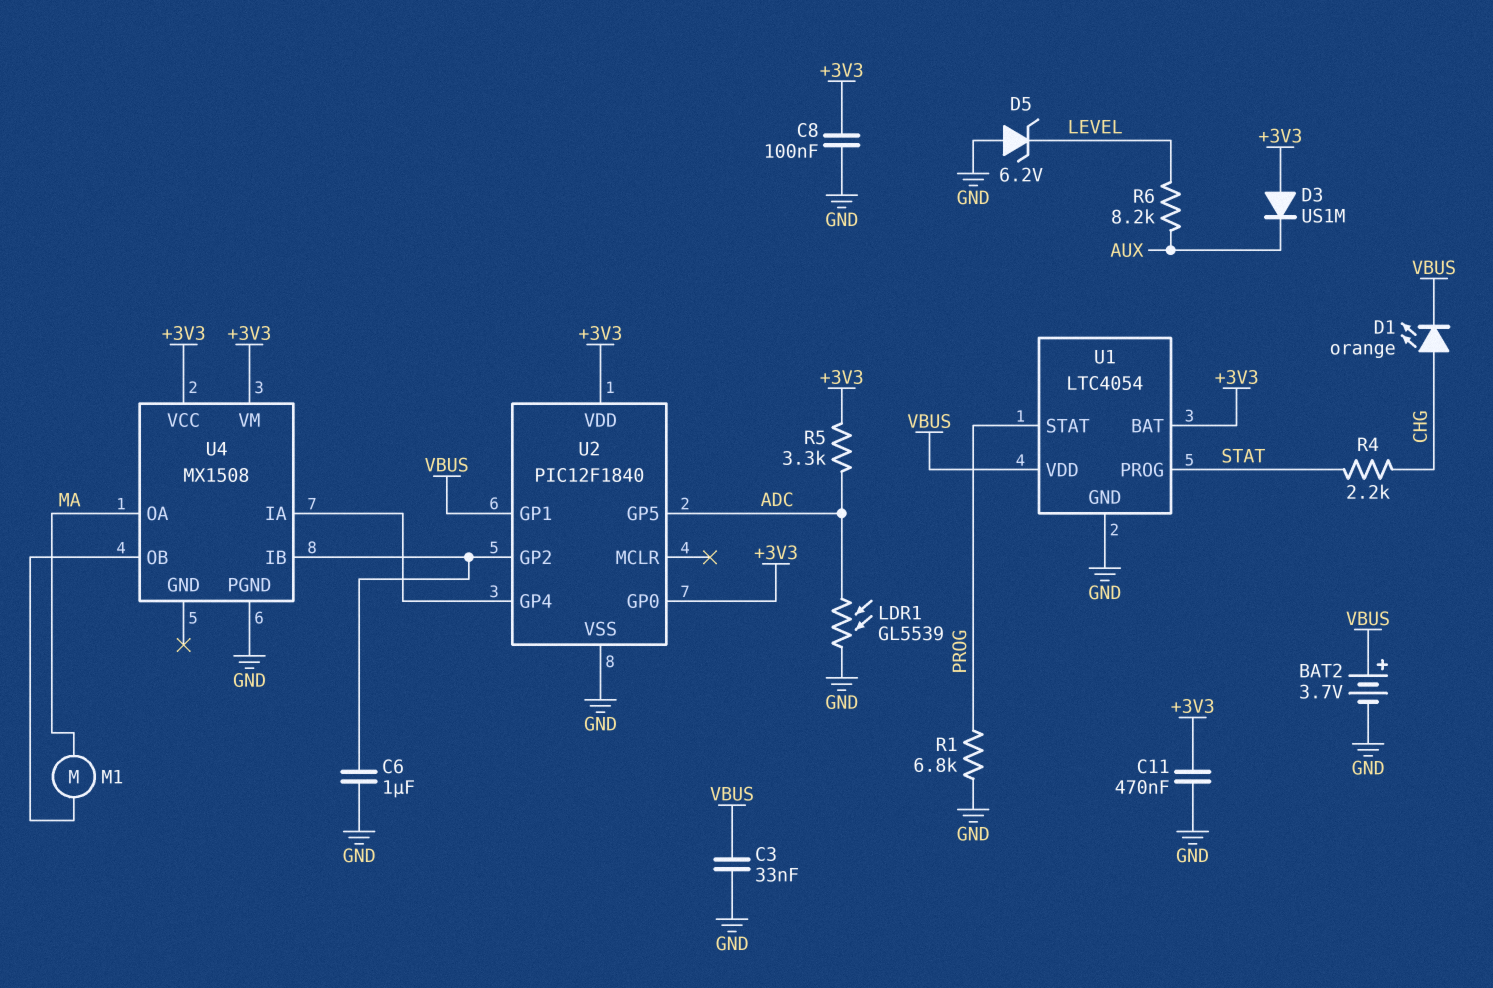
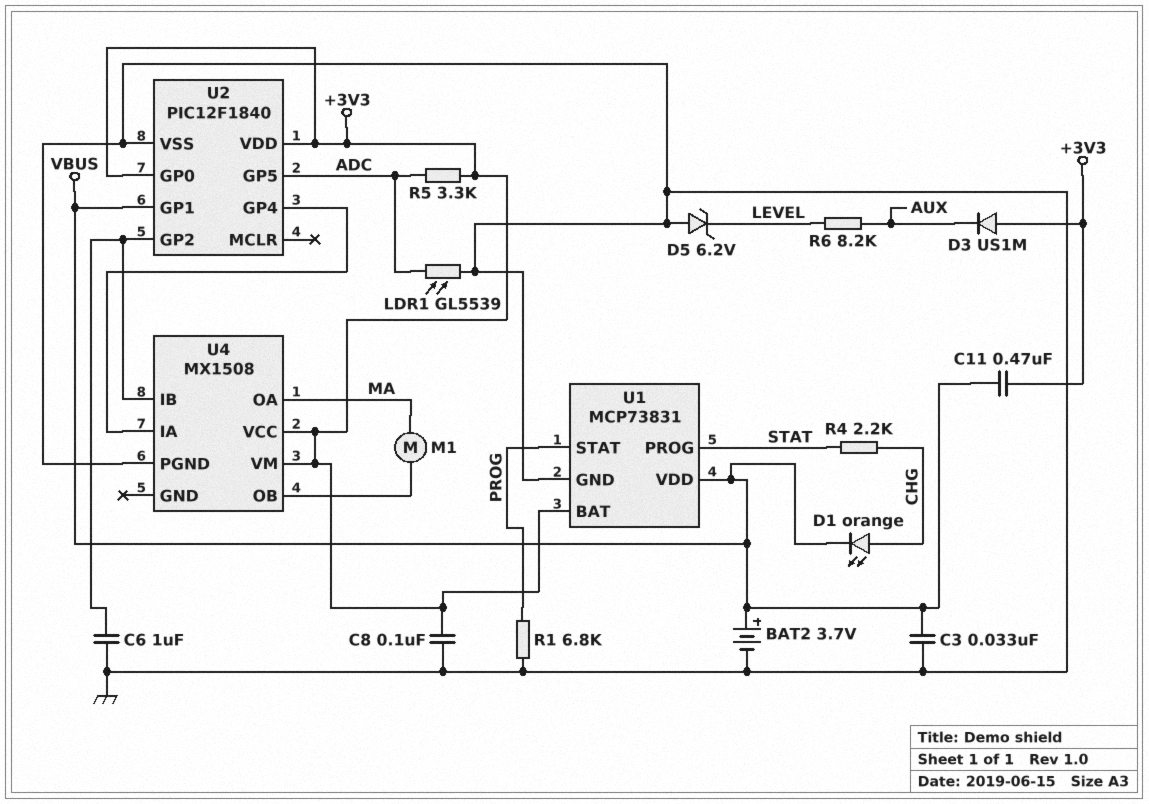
C11: 470nF (+3V3, GND) -> 470nF (+3V3, VBUS)
U1: LTC4054 -> MCP73831

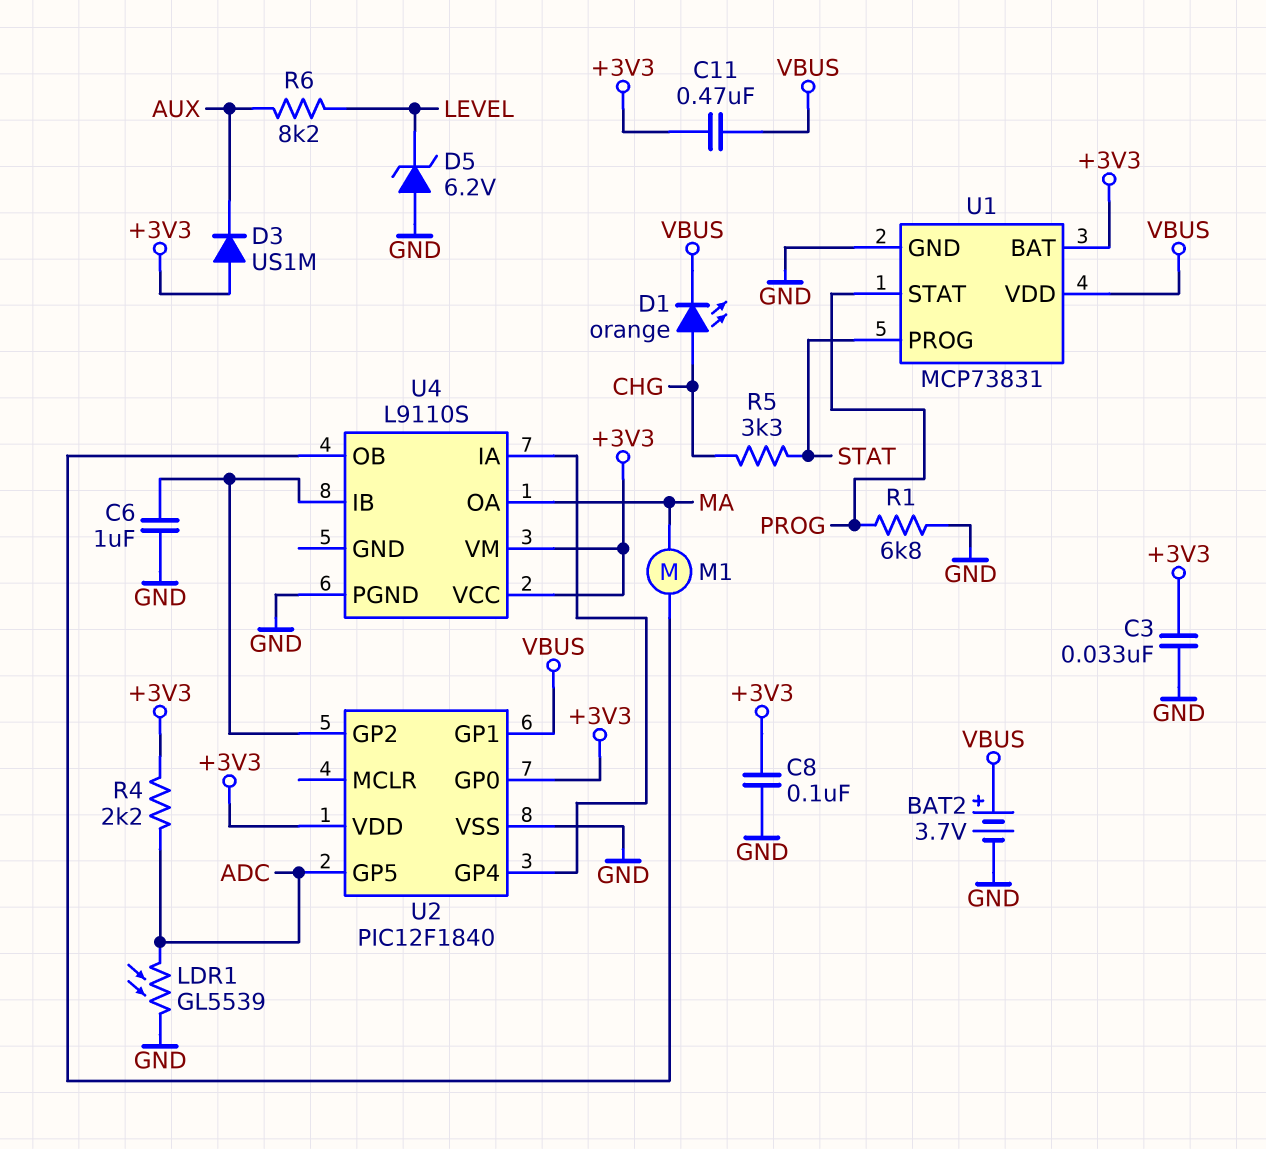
C3: 33nF (GND, VBUS) -> 33nF (+3V3, GND)
R4: 2.2k (CHG, STAT) -> 2.2k (+3V3, ADC)
R5: 3.3k (+3V3, ADC) -> 3.3k (CHG, STAT)
U4: MX1508 -> L9110S

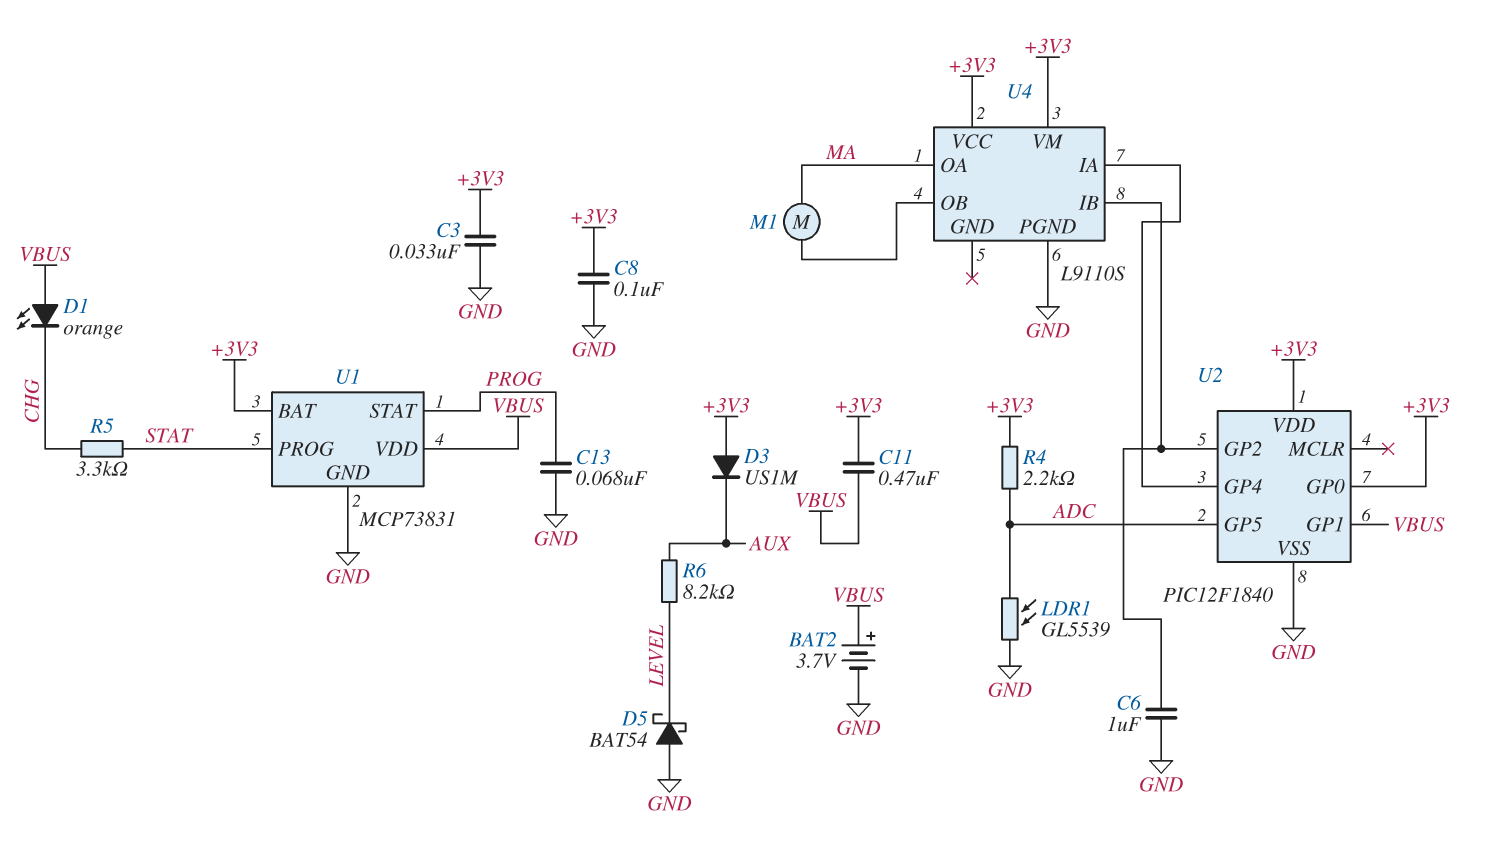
C13: none -> 68nF (GND, PROG)
D1: LED orange (A CHG, K VBUS) -> LED orange (A VBUS, K CHG)
D5: zener 6.2V (A GND, K LEVEL) -> schottky BAT54 (A GND, K LEVEL)
R1: 6.8k (GND, PROG) -> none

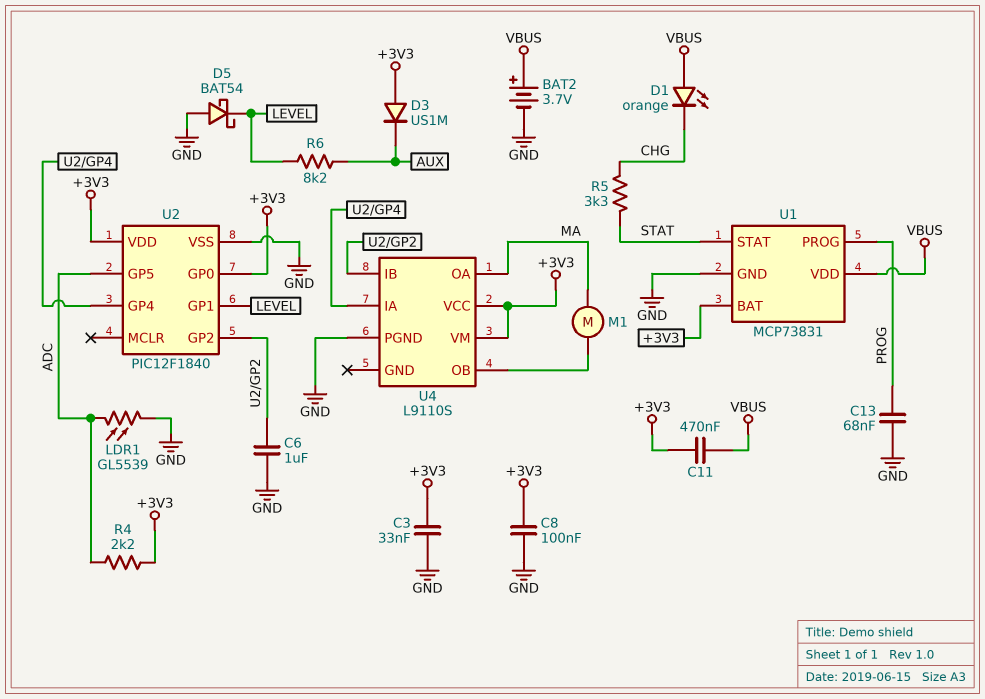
U1 pin PROG: STAT -> PROG
U1 pin STAT: PROG -> STAT
U2 pin GP1: VBUS -> LEVEL

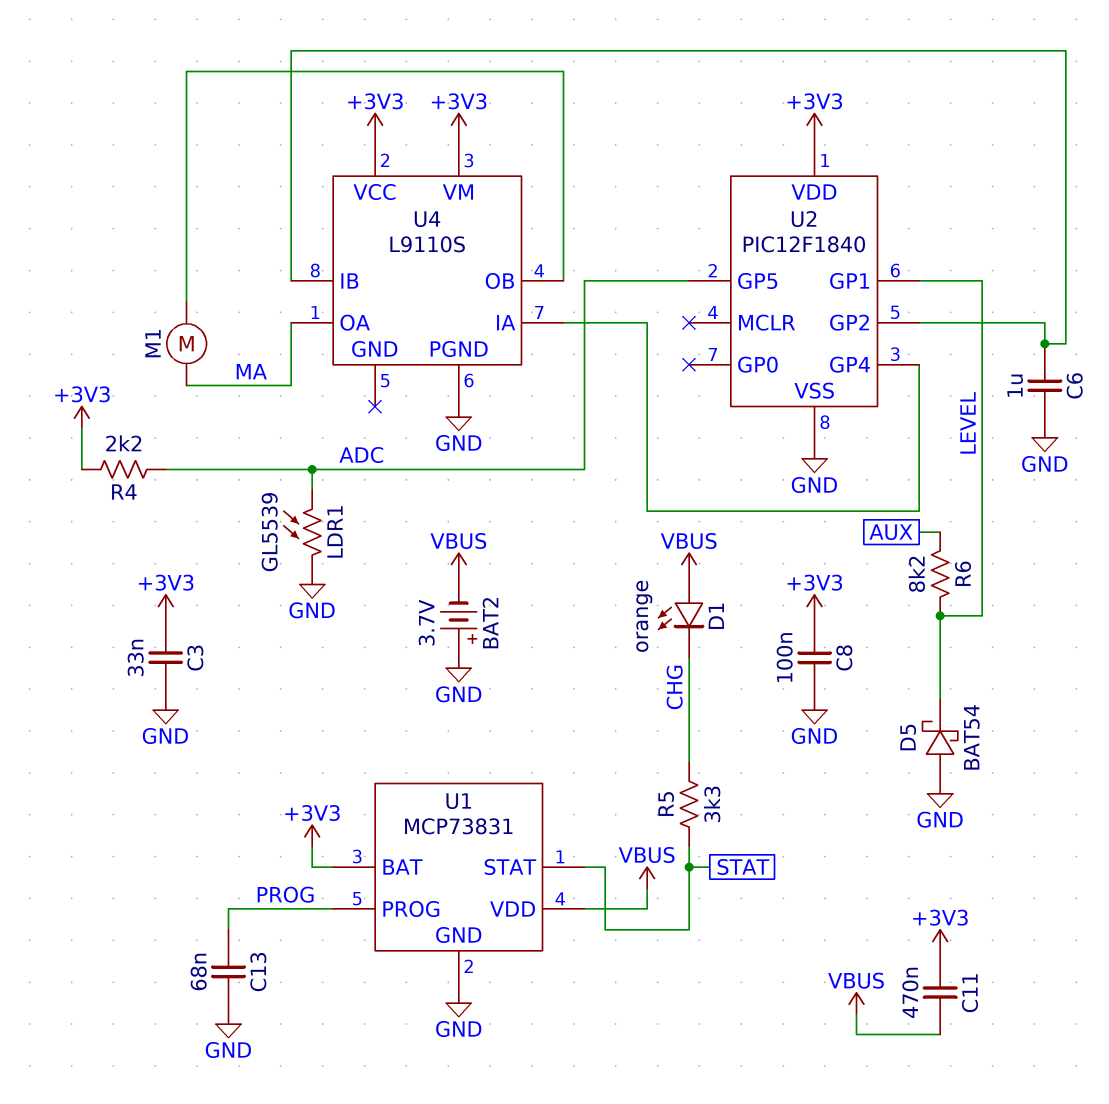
BAT2: 3.7V (plus VBUS, minus GND) -> 3.7V (plus GND, minus VBUS)
D3: diode US1M (A +3V3, K AUX) -> none
U2 pin GP0: +3V3 -> none

